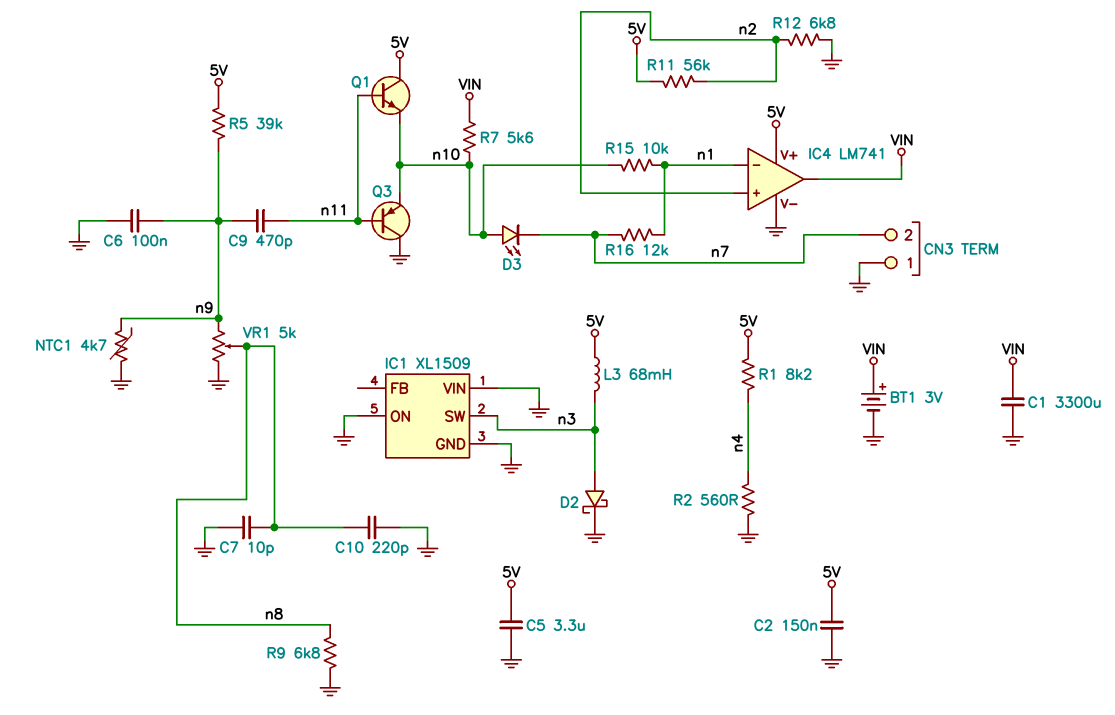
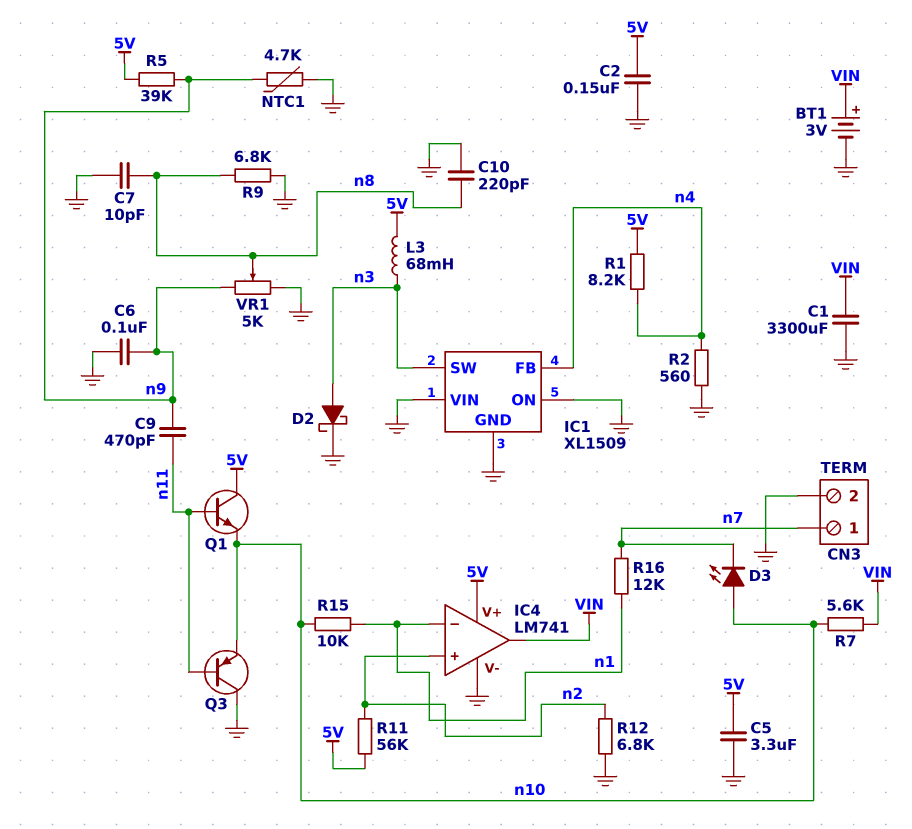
CN3 pin 1: GND -> n7
CN3 pin 2: n7 -> GND
IC1 pin FB: none -> n4

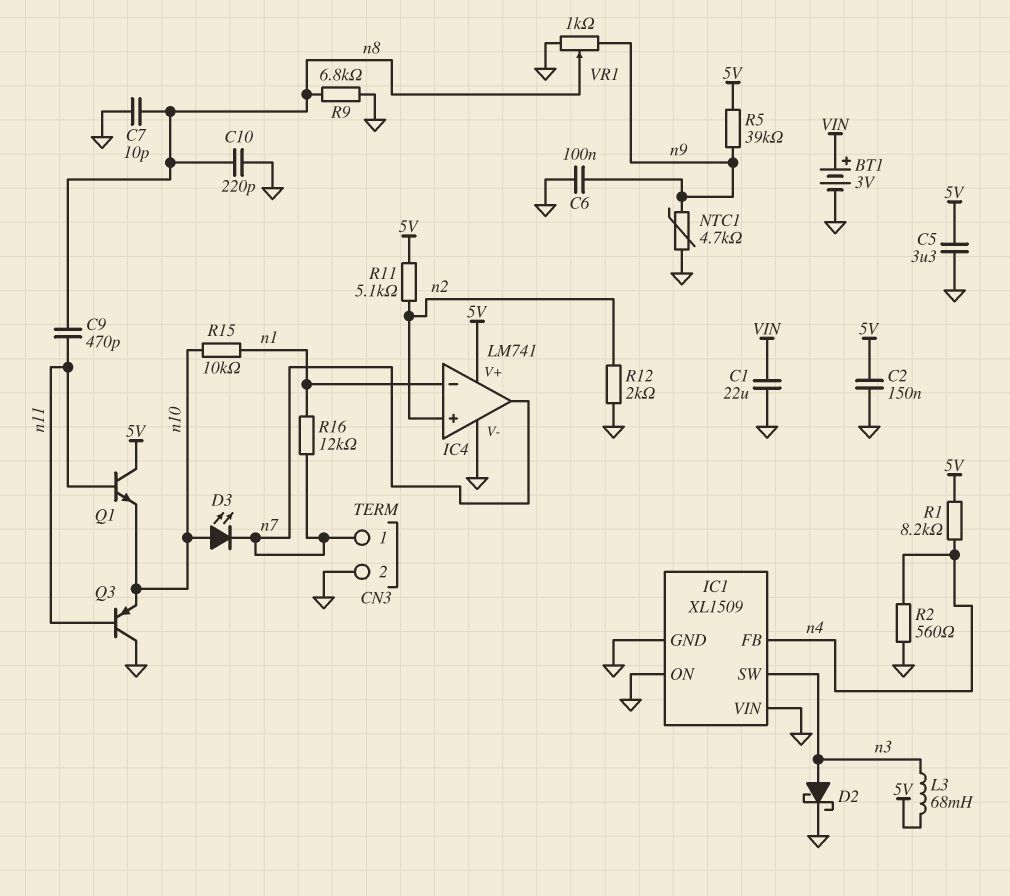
C1: 3300uF (GND, VIN) -> 22uF (GND, VIN)
C9: 470pF (n9, n11) -> 470pF (n8, n11)
IC4 pin out: VIN -> n7
R7: 5.6k (VIN, n10) -> none
R11: 56k (5V, n2) -> 5.1k (5V, n2)
R12: 6.8k (GND, n2) -> 2k (GND, n2)
VR1: 5k (GND, n9, wiper n8) -> 1k (GND, n9, wiper n8)

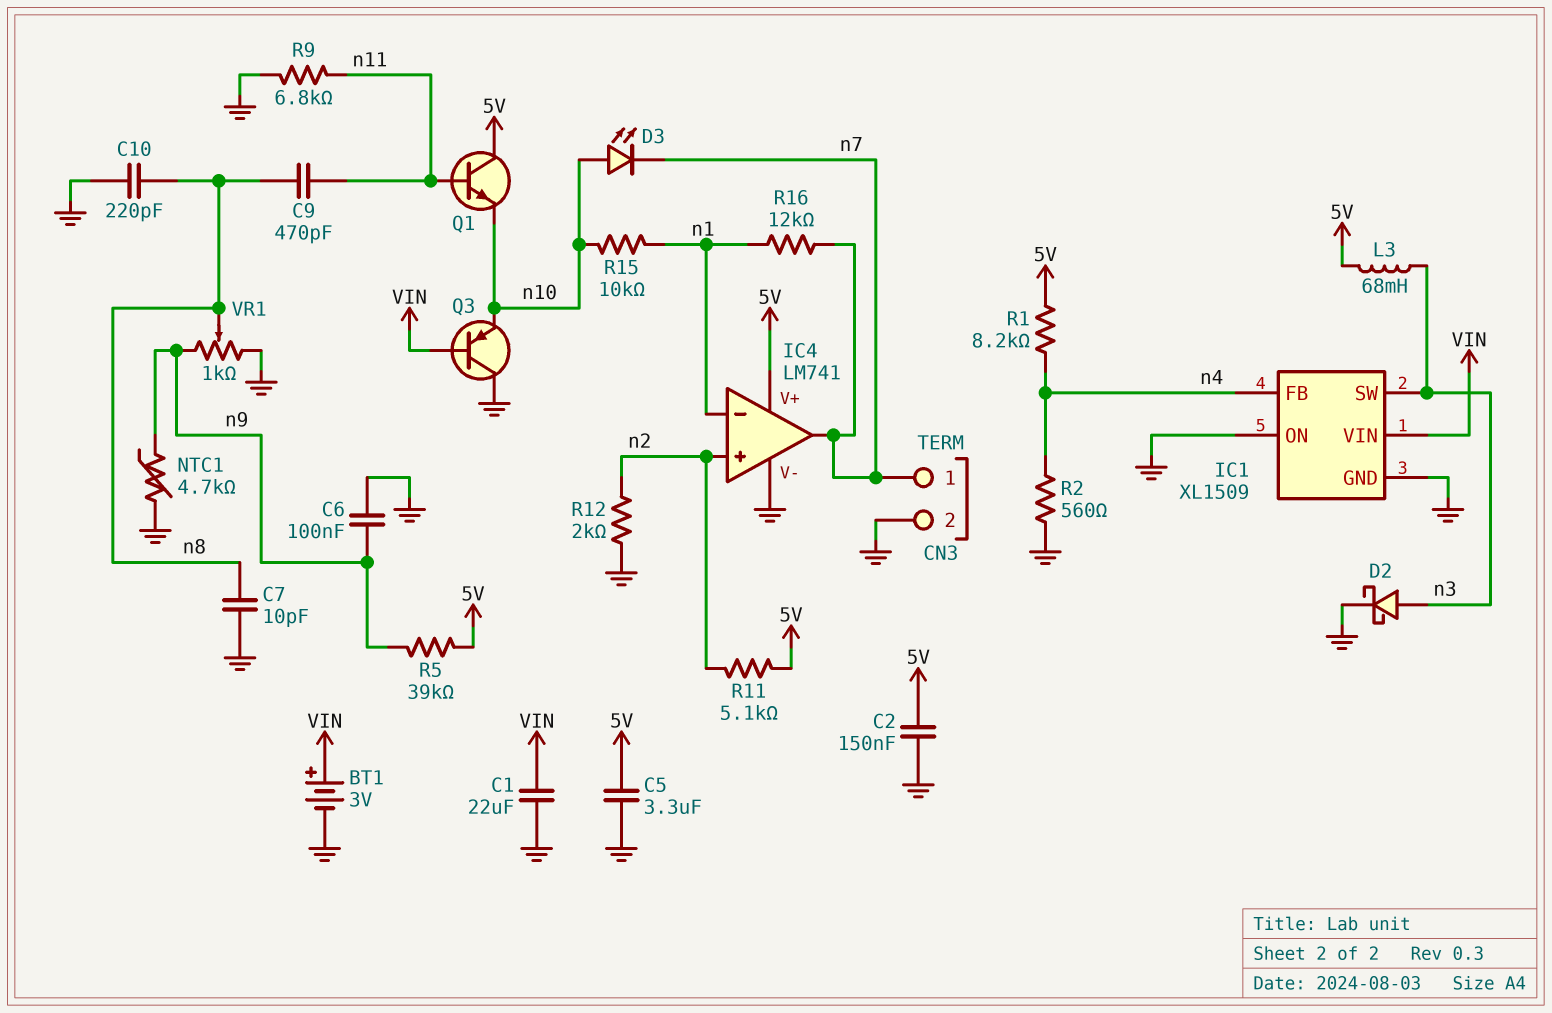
IC1 pin VIN: GND -> VIN
Q3: PNP (B n11, C GND, E n10) -> PNP (B VIN, C GND, E n10)
R9: 6.8k (GND, n8) -> 6.8k (GND, n11)

